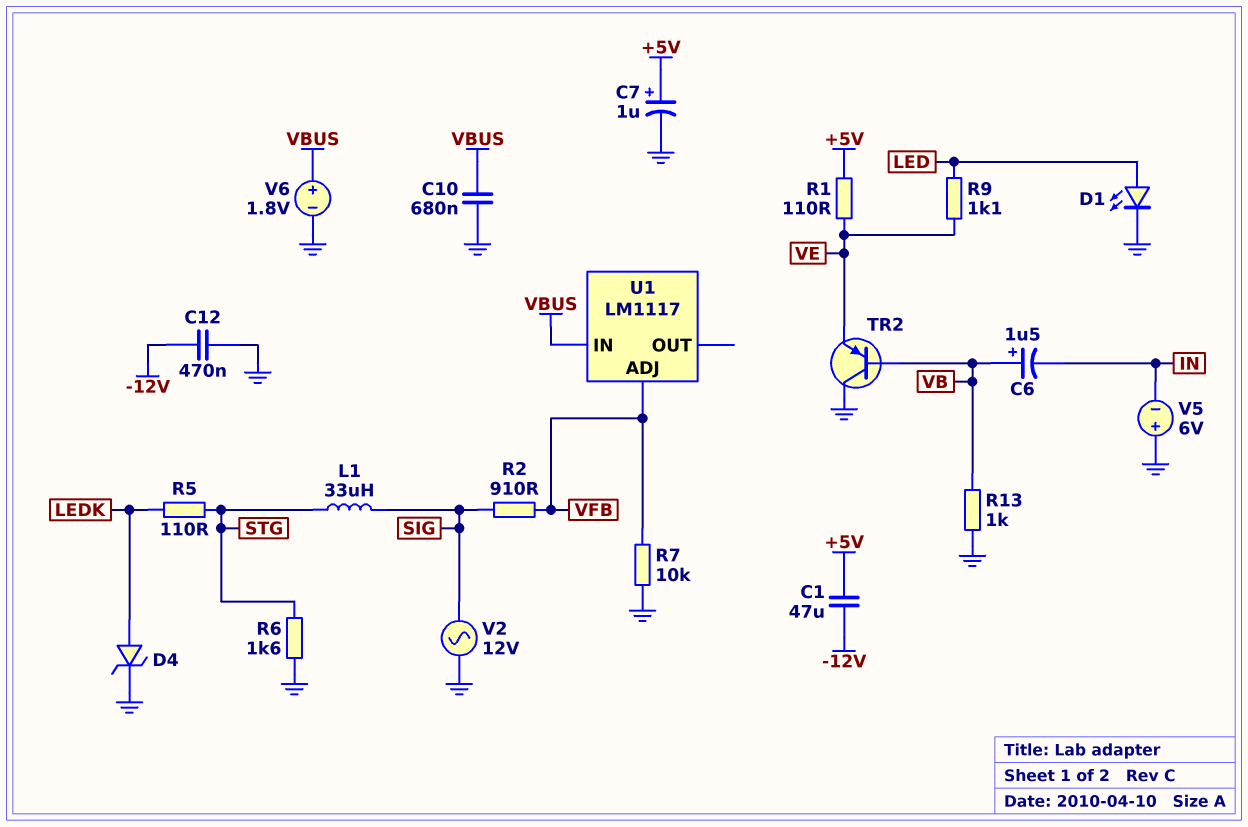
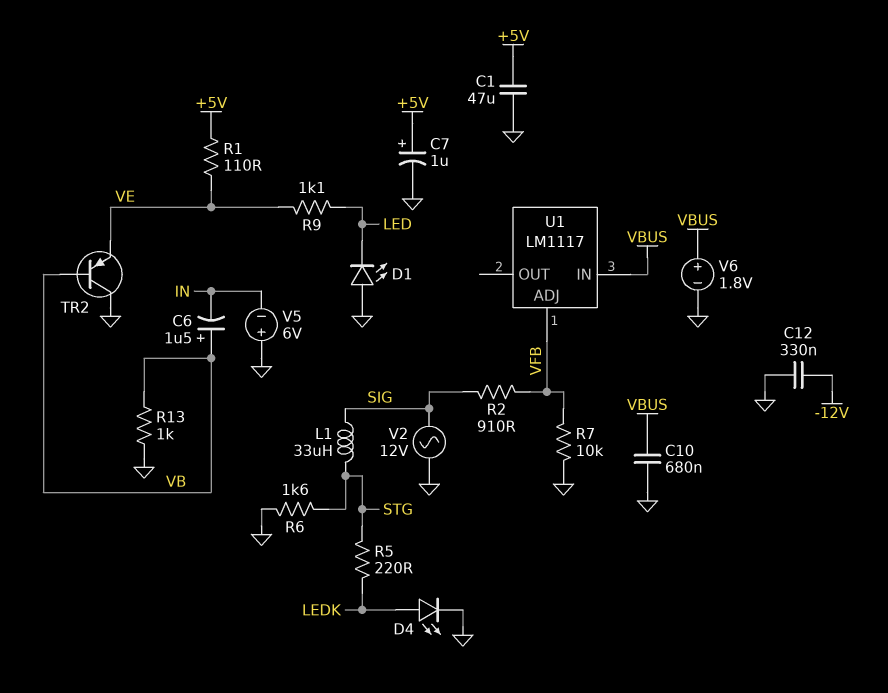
C1: 47uF (+5V, -12V) -> 47uF (+5V, GND)
C12: 470nF (-12V, GND) -> 330nF (-12V, GND)
D1: LED (A LED, K GND) -> LED (A GND, K LED)
D4: zener (A LEDK, K GND) -> LED (A LEDK, K GND)
R5: 110 (LEDK, STG) -> 220 (LEDK, STG)

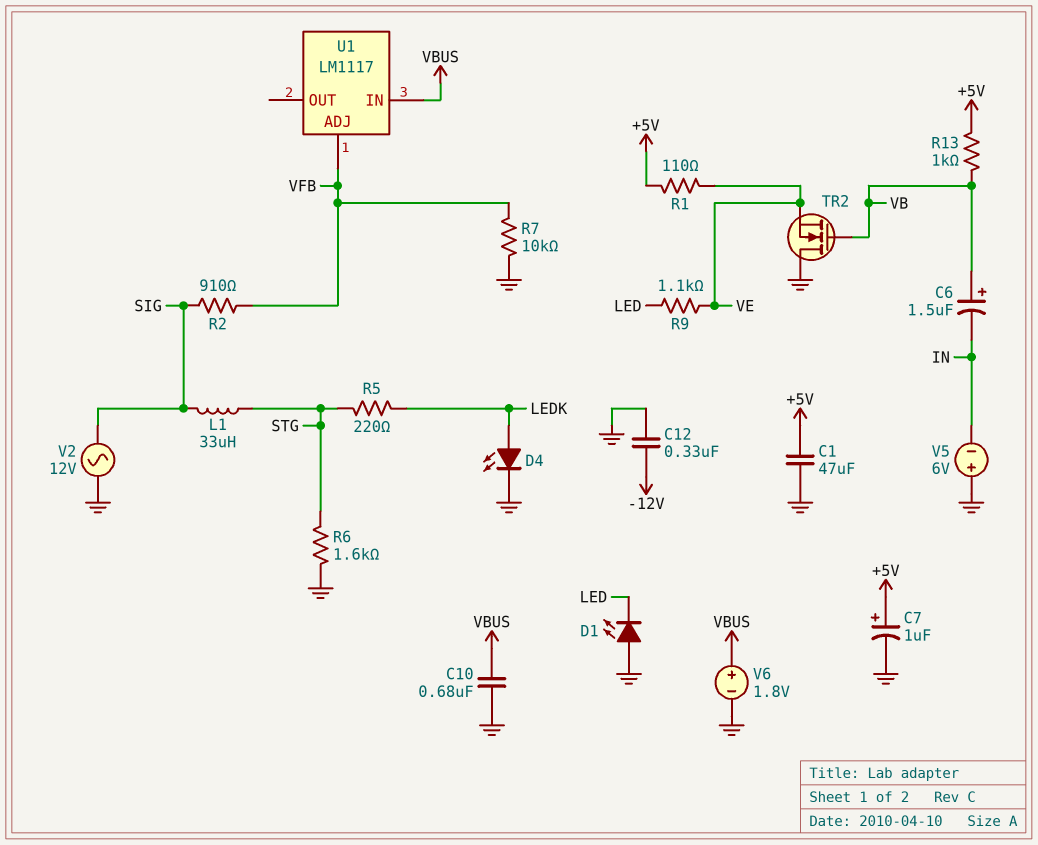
R13: 1k (GND, VB) -> 1k (+5V, VB)
TR2: PNP (B VB, C GND, E VE) -> NMOS (G VB, D GND, S VE)

